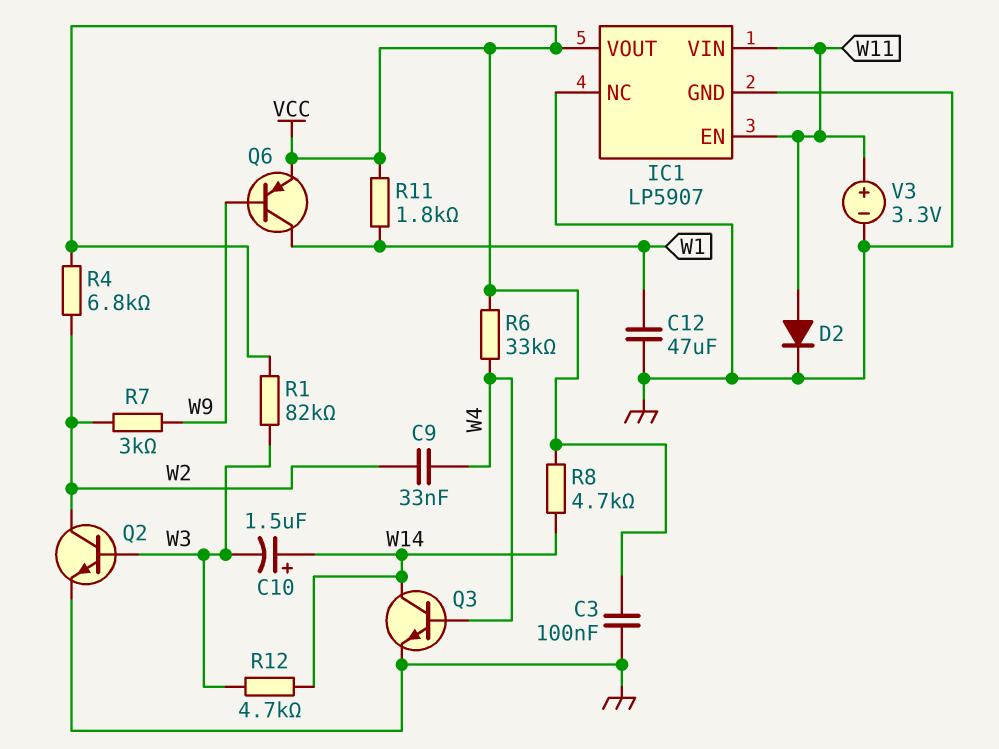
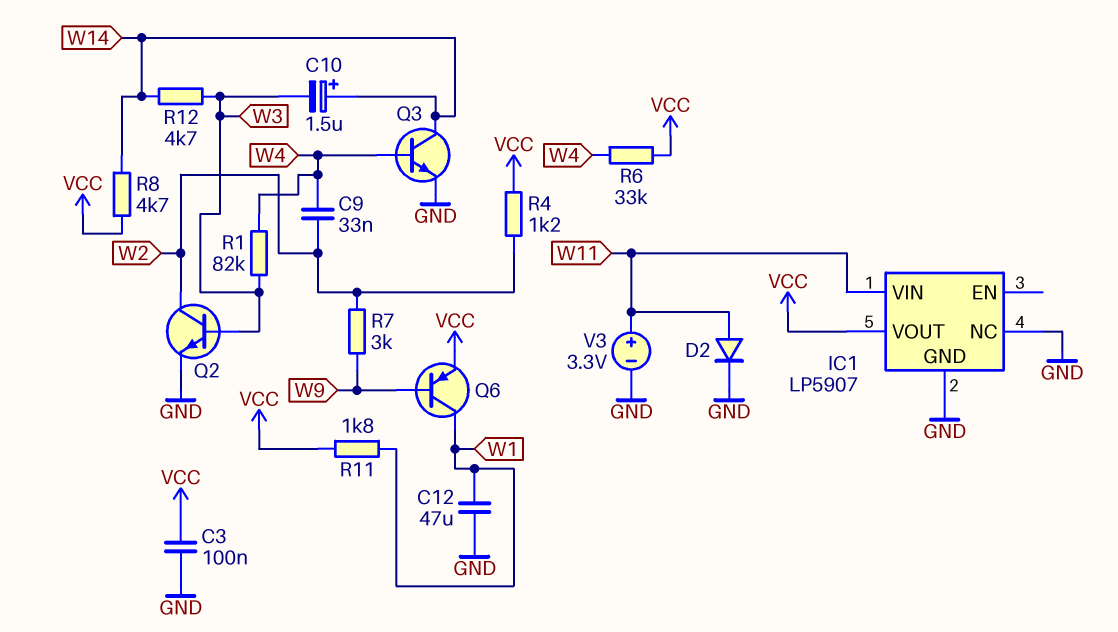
IC1 pin EN: W11 -> none
R1: 82k (VCC, W3) -> 82k (W3, W4)
R4: 6.8k (VCC, W2) -> 1.2k (VCC, W2)

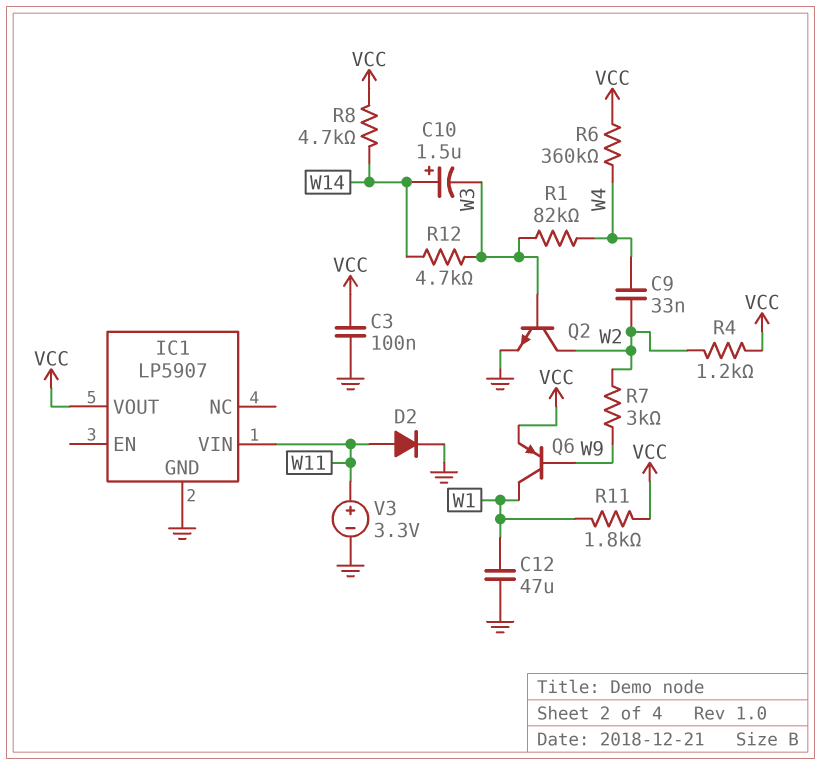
IC1 pin NC: GND -> none
Q3: NPN (B W4, C W14, E GND) -> none
R6: 33k (VCC, W4) -> 360k (VCC, W4)

